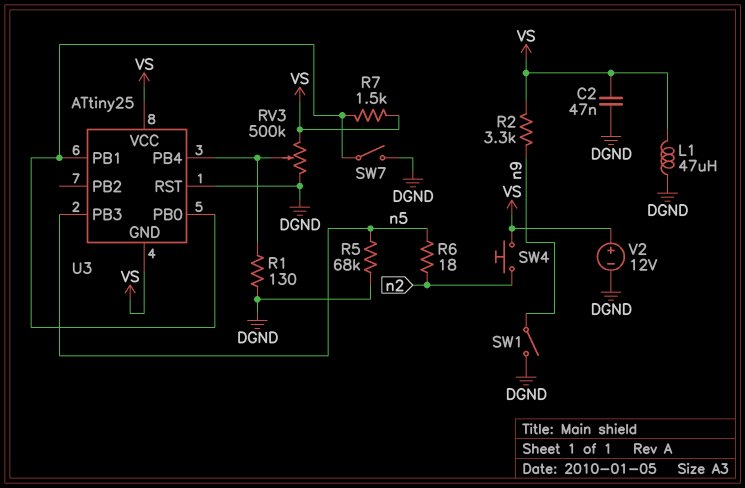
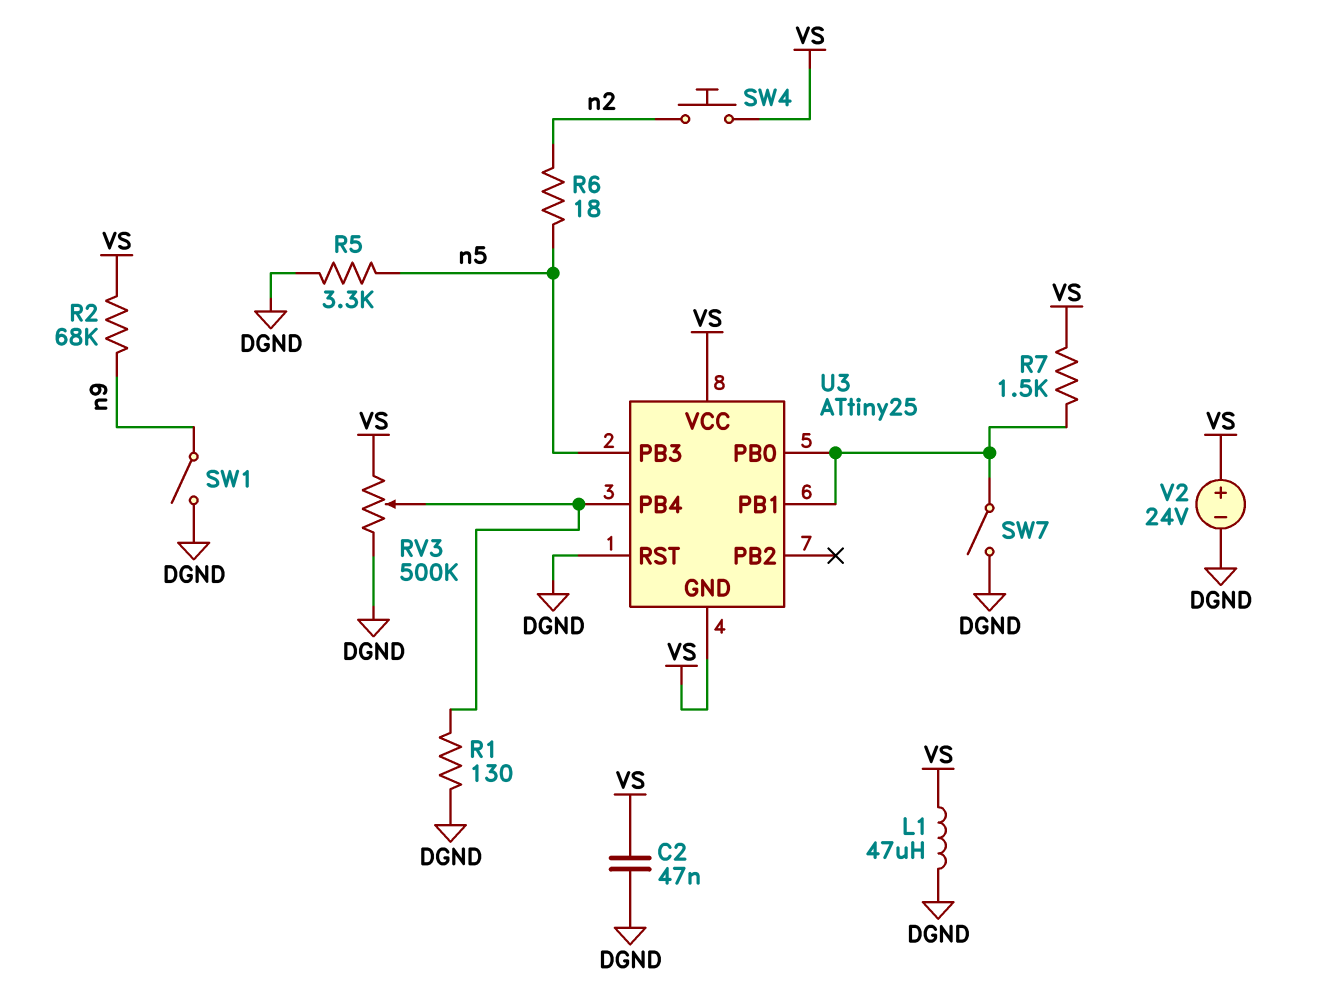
R2: 3.3k (VS, n9) -> 68k (VS, n9)
R5: 68k (DGND, n5) -> 3.3k (DGND, n5)
V2: 12V (plus VS, minus DGND) -> 24V (plus VS, minus DGND)

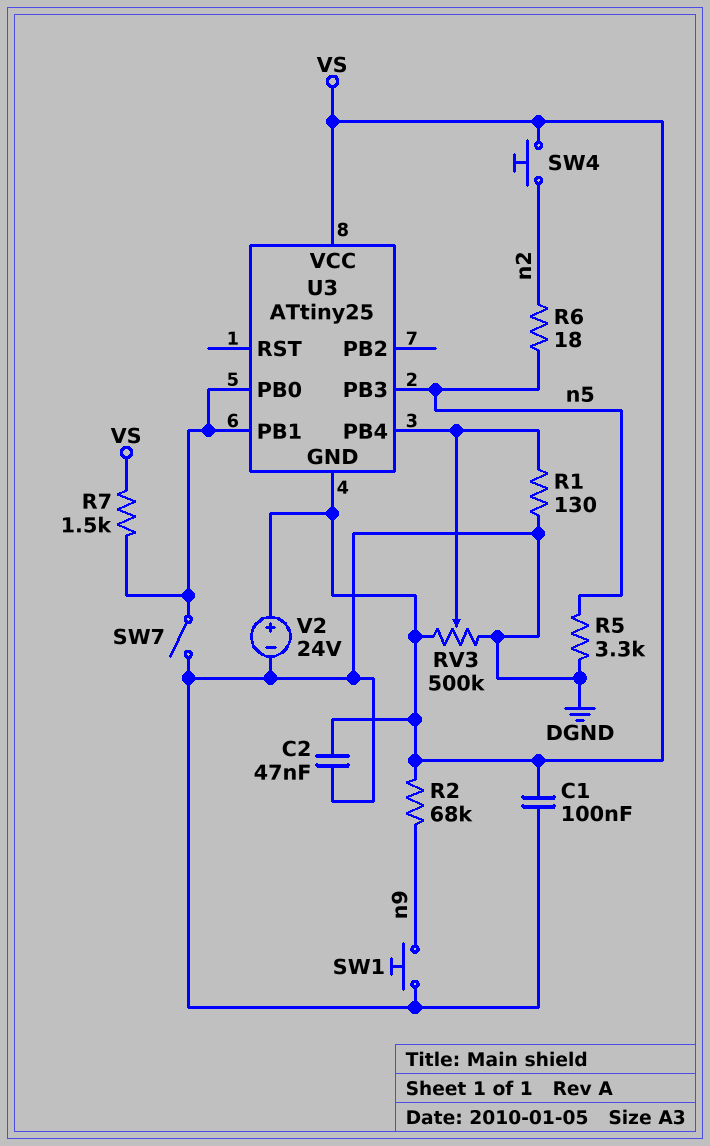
C1: none -> 100nF (DGND, VS)
L1: 47uH (DGND, VS) -> none
SW1: switch (DGND, n9) -> button (DGND, n9)
U3 pin RST: DGND -> none

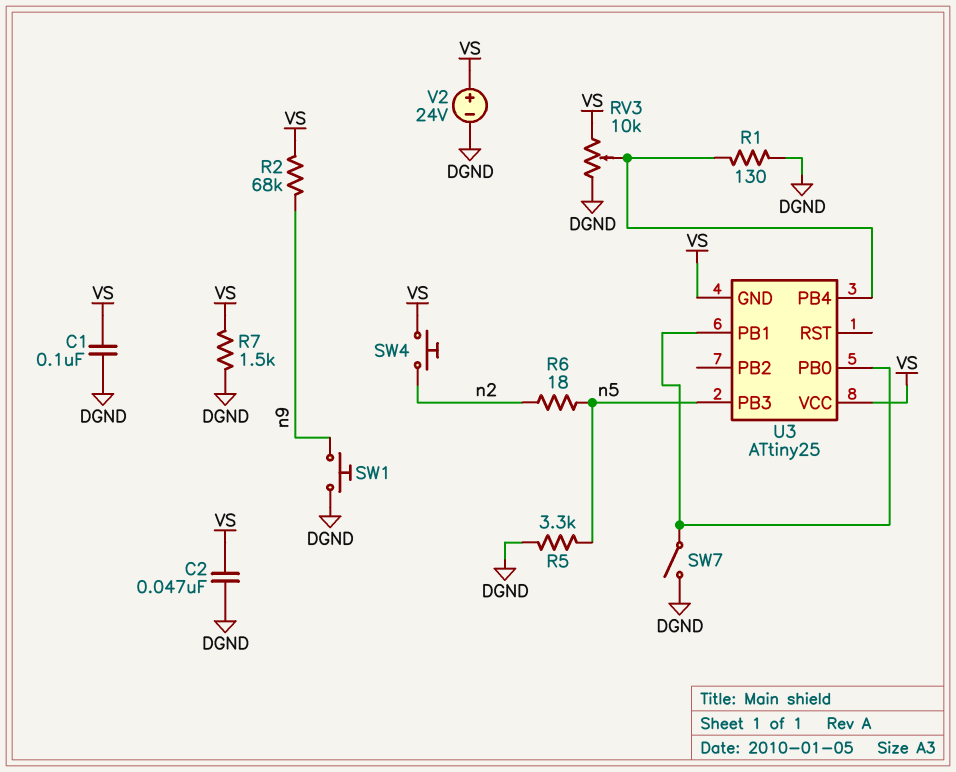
R7: 1.5k (U3/PB0, VS) -> 1.5k (DGND, VS)
RV3: 500k (DGND, VS, wiper U3/PB4) -> 10k (DGND, VS, wiper U3/PB4)

